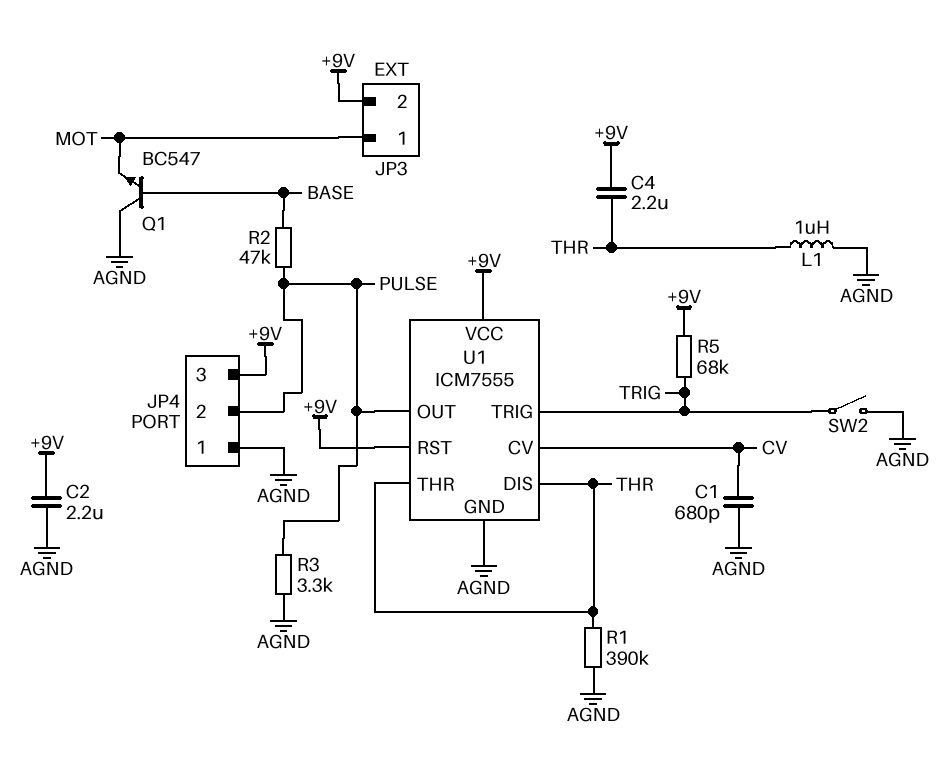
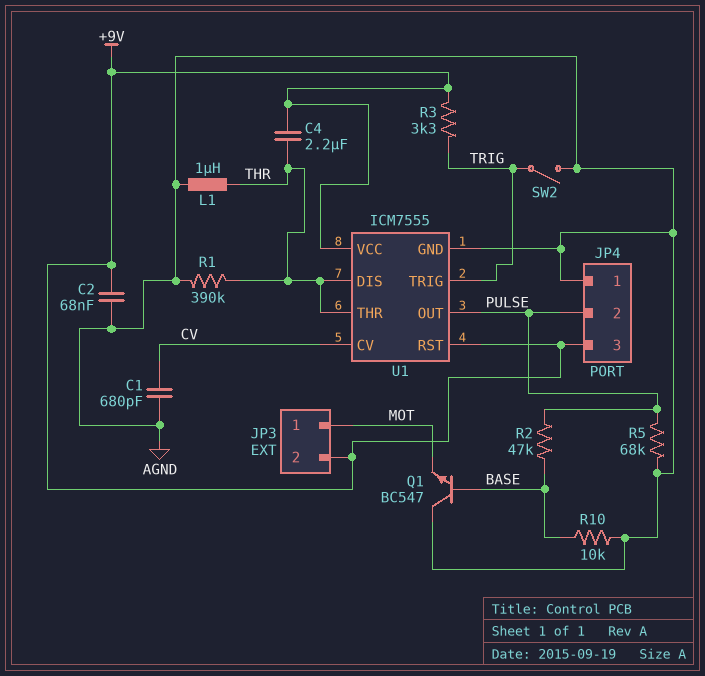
C2: 2.2uF (+9V, AGND) -> 68nF (+9V, AGND)
R3: 3.3k (AGND, PULSE) -> 3.3k (+9V, TRIG)
R5: 68k (+9V, TRIG) -> 68k (AGND, PULSE)
R10: none -> 10k (AGND, BASE)

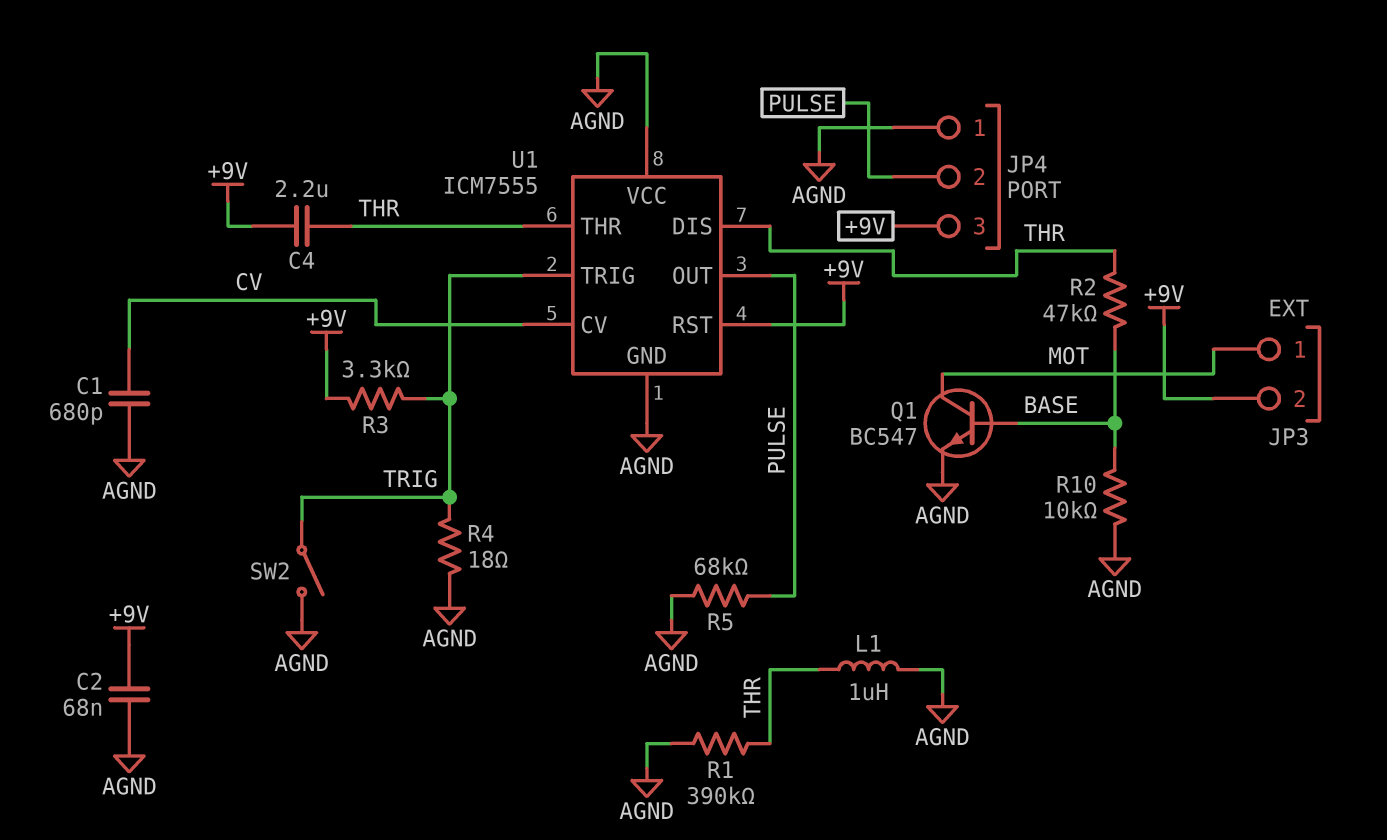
Q1: NPN BC547 (B BASE, C AGND, E MOT) -> NPN BC547 (B BASE, C MOT, E AGND)
R2: 47k (BASE, PULSE) -> 47k (BASE, THR)
R4: none -> 18 (AGND, TRIG)
U1 pin VCC: +9V -> AGND

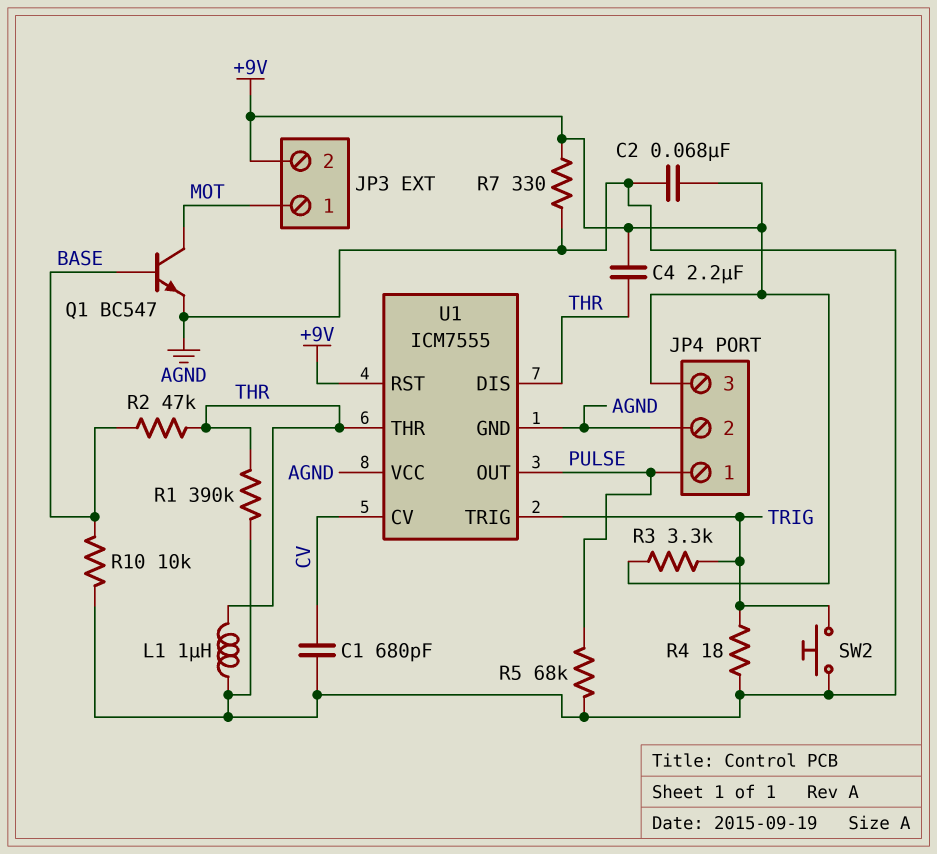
JP4 pin 1: AGND -> PULSE
JP4 pin 2: PULSE -> AGND
R7: none -> 330 (+9V, AGND)
SW2: switch (AGND, TRIG) -> button (AGND, TRIG)

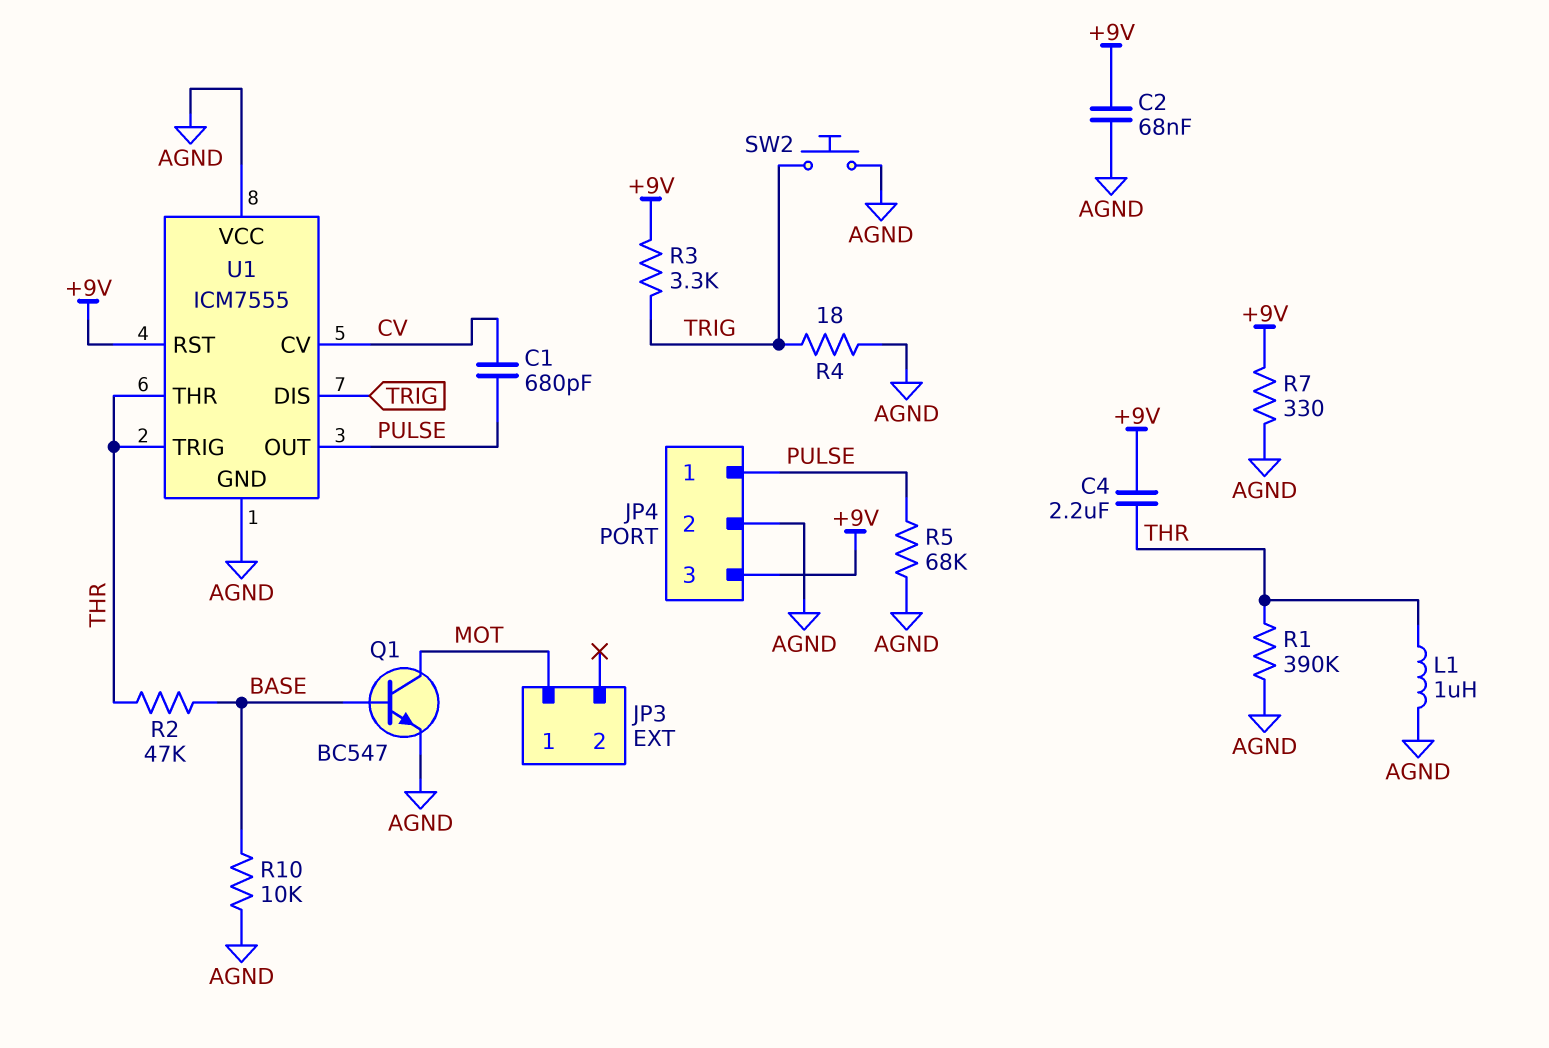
C1: 680pF (AGND, CV) -> 680pF (CV, PULSE)
JP3 pin 2: +9V -> none
U1 pin DIS: THR -> TRIG
U1 pin TRIG: TRIG -> THR

